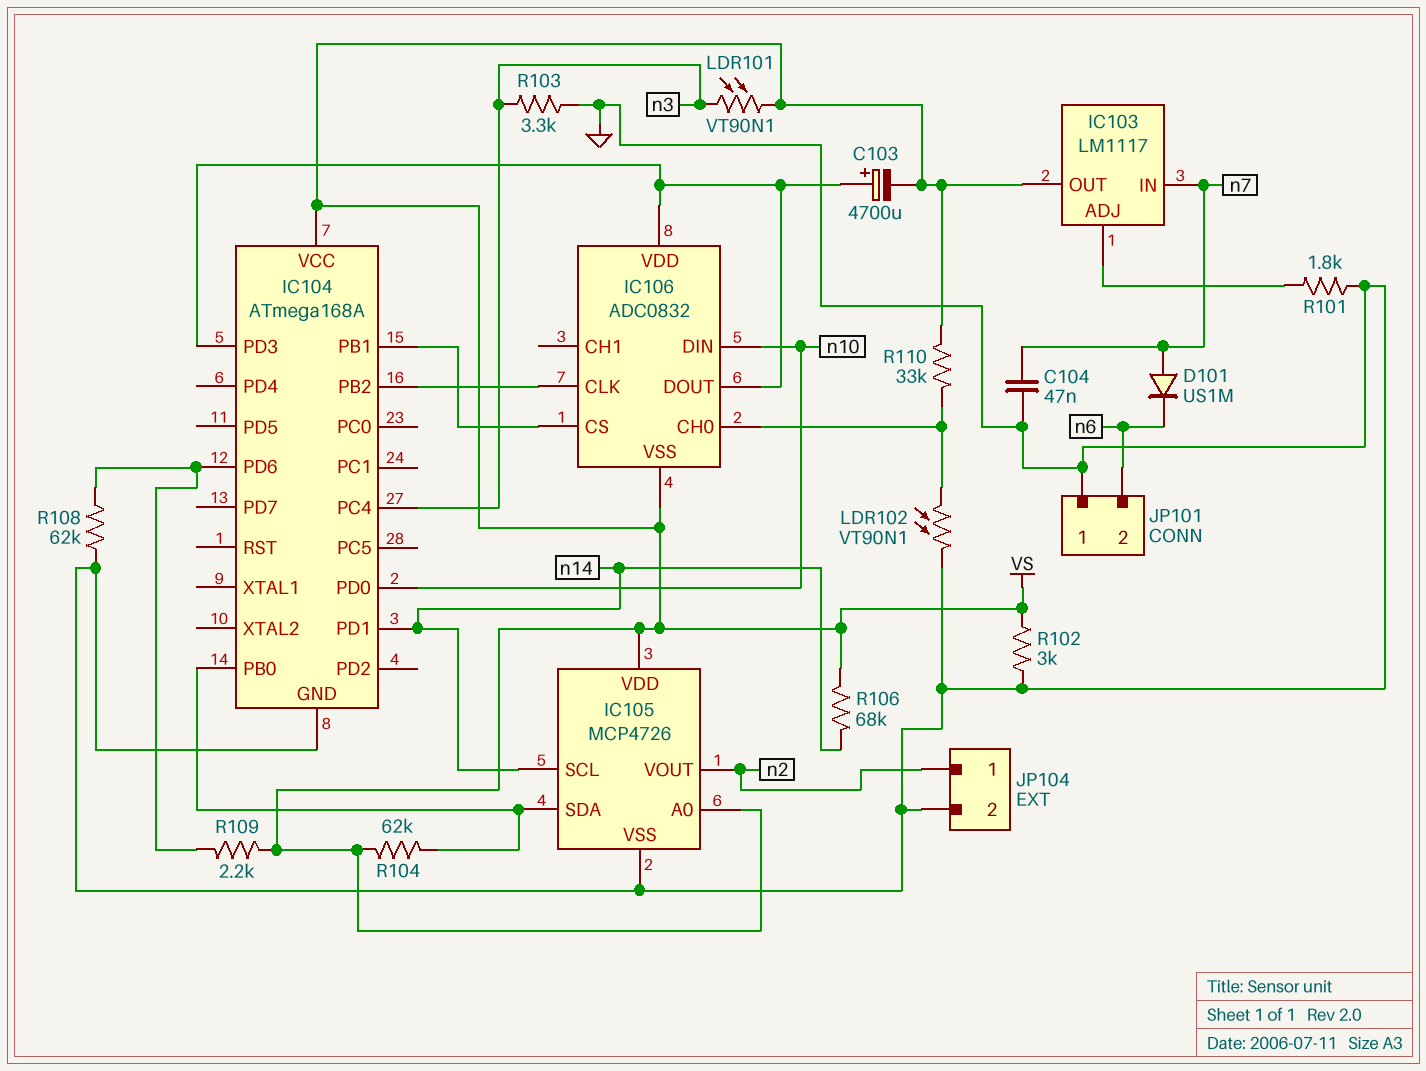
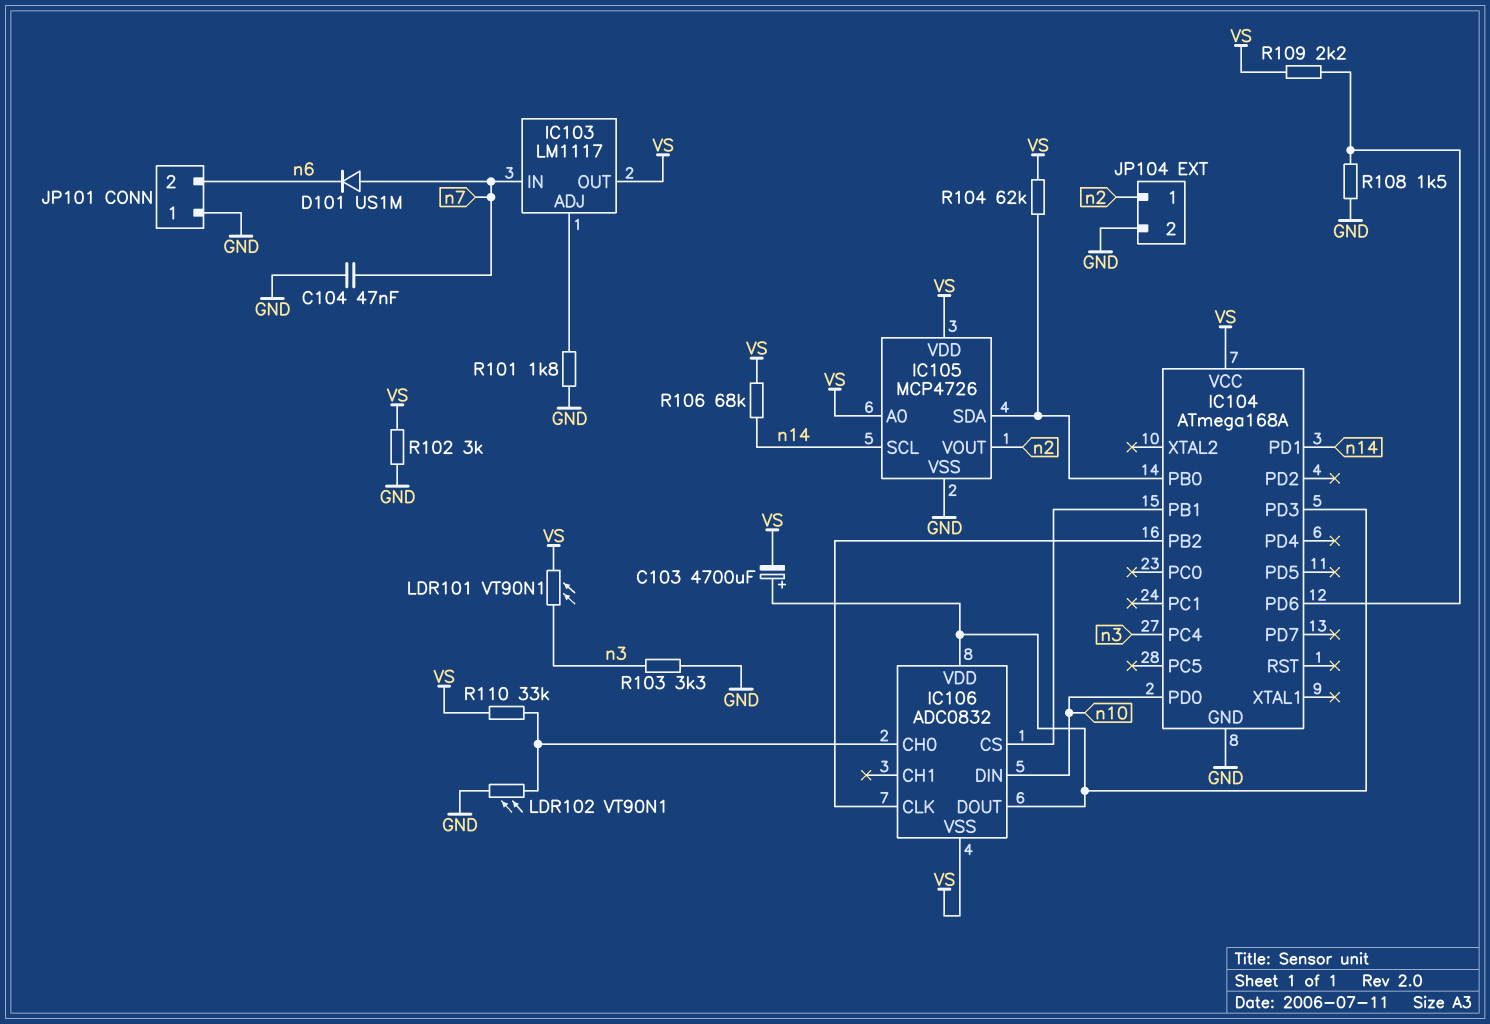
R108: 62k (GND, IC104/PD6) -> 1.5k (GND, IC104/PD6)

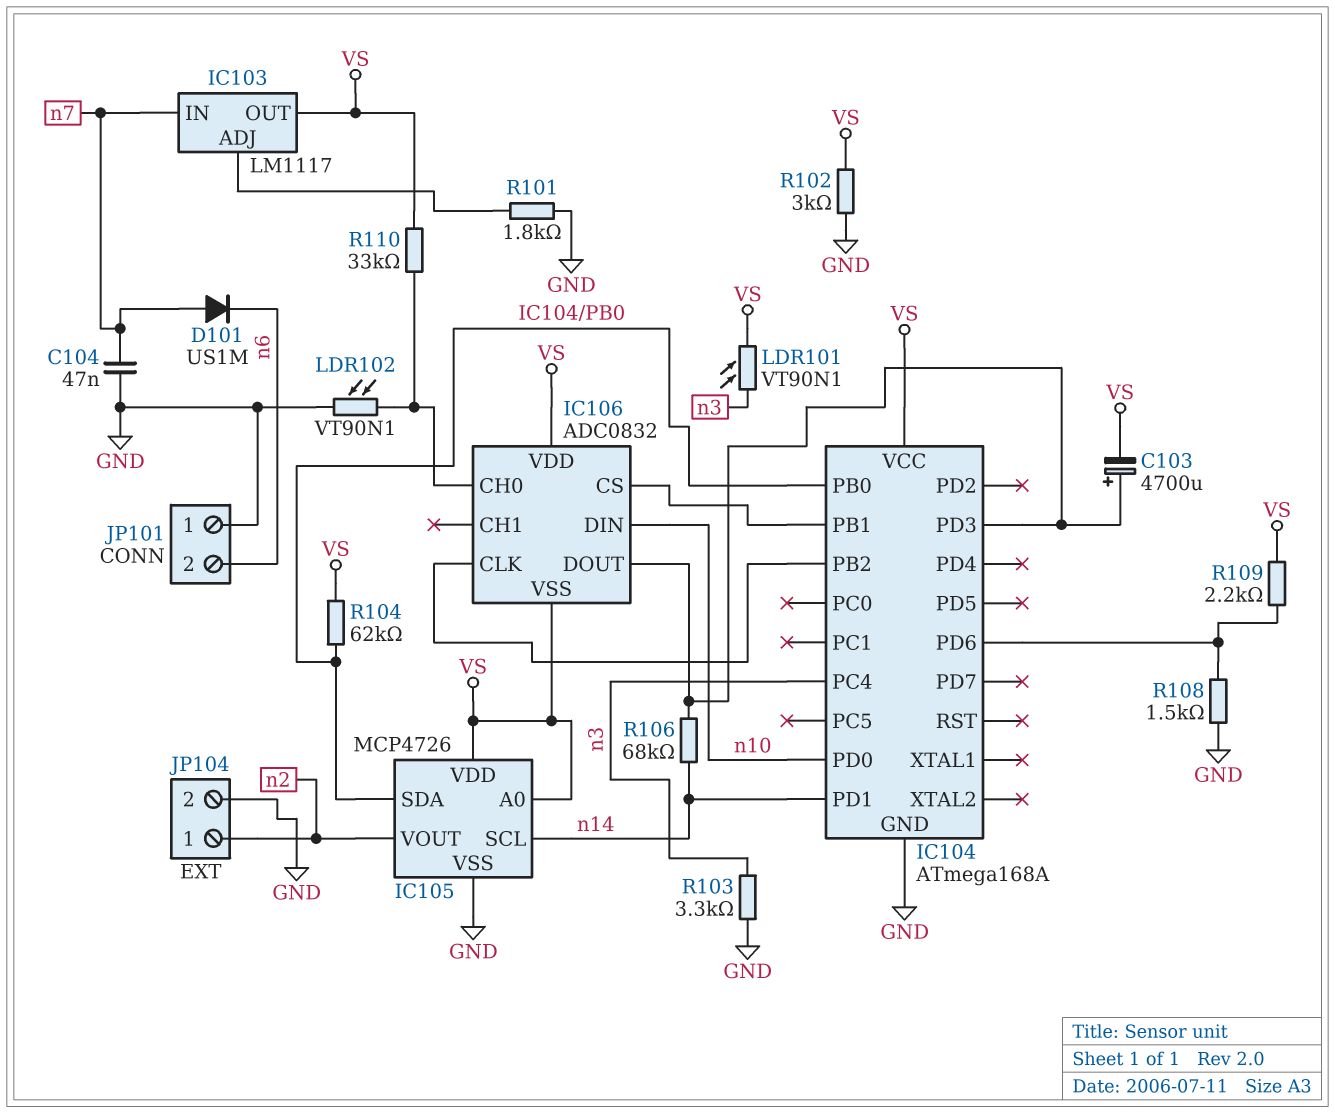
IC106 pin VDD: IC104/PD3 -> VS
R106: 68k (VS, n14) -> 68k (IC104/PD3, n14)

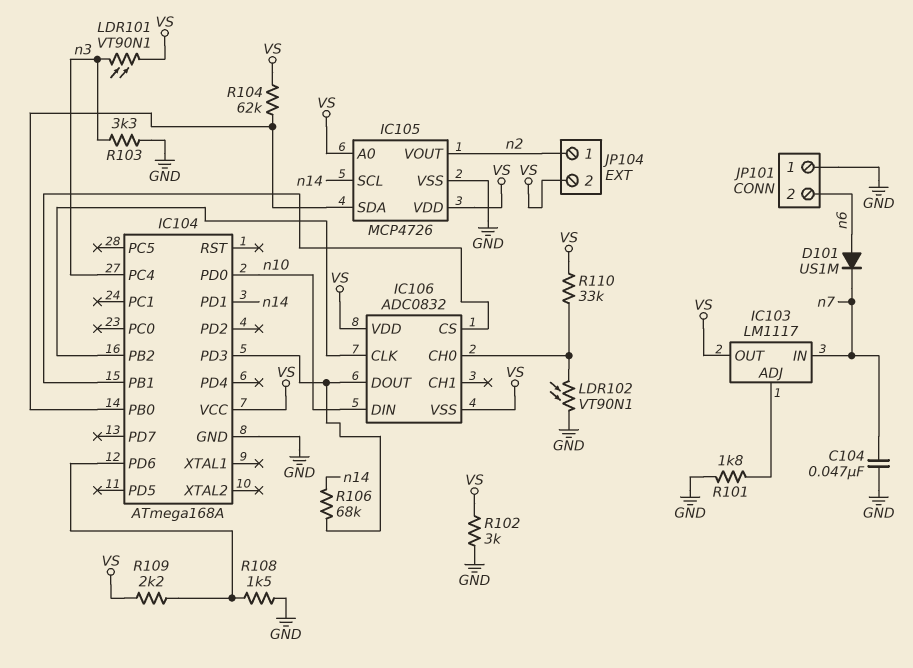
C103: 4700uF (plus IC104/PD3, minus VS) -> none
D101: diode US1M (A n7, K n6) -> diode US1M (A n6, K n7)
JP104 pin 2: GND -> VS

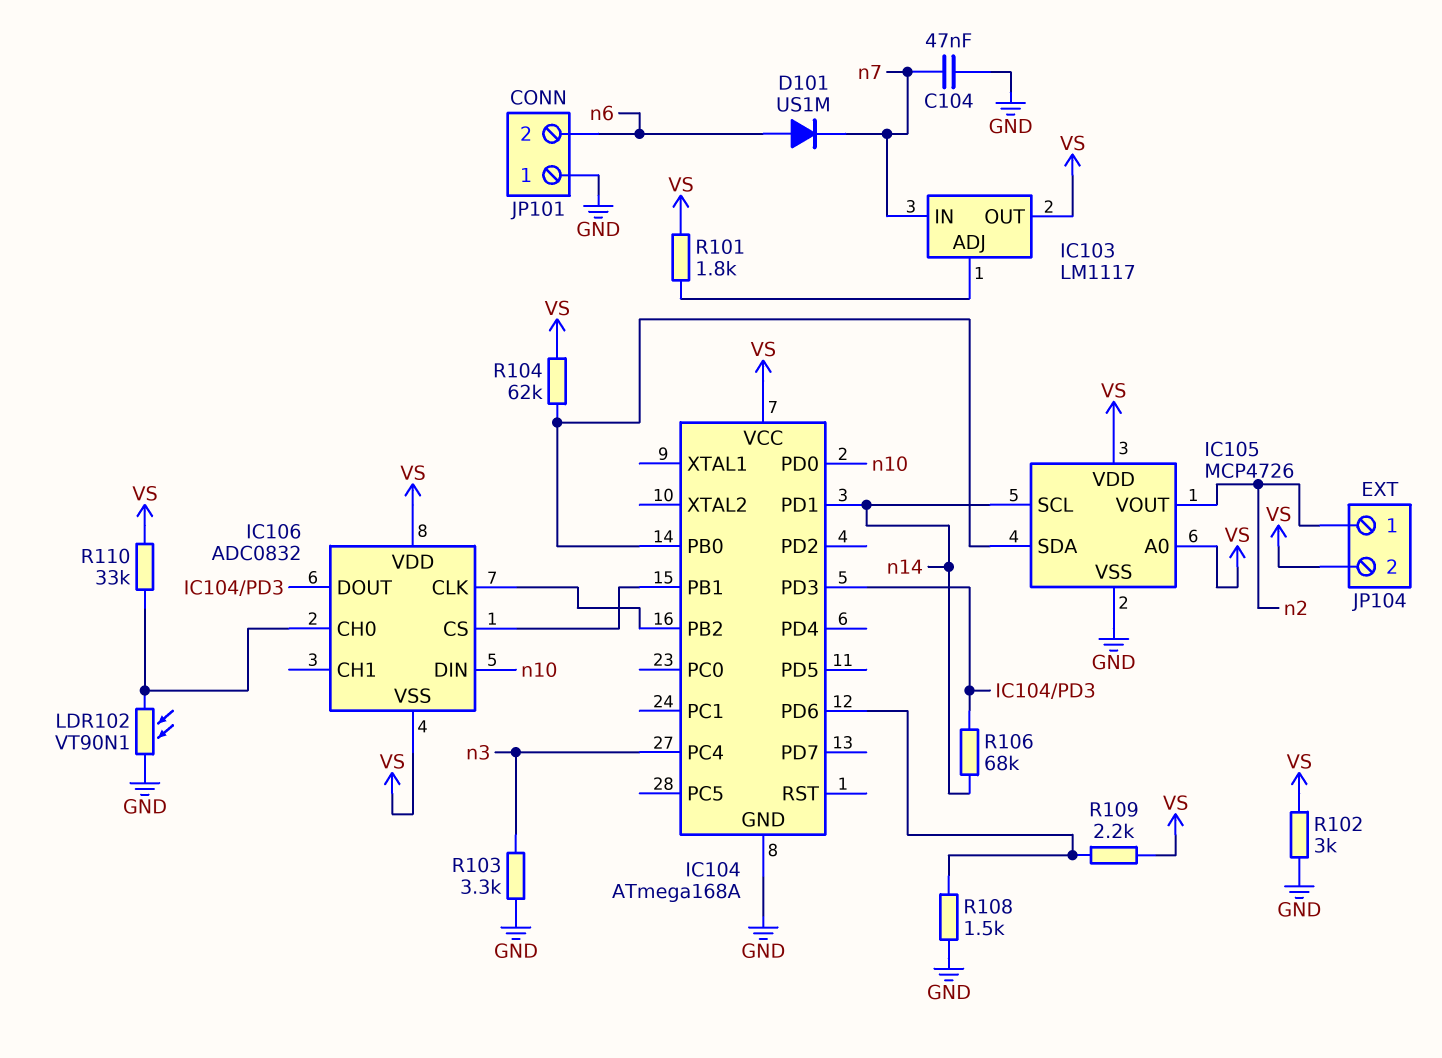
LDR101: VT90N1 (VS, n3) -> none
R101: 1.8k (GND, IC103/ADJ) -> 1.8k (IC103/ADJ, VS)

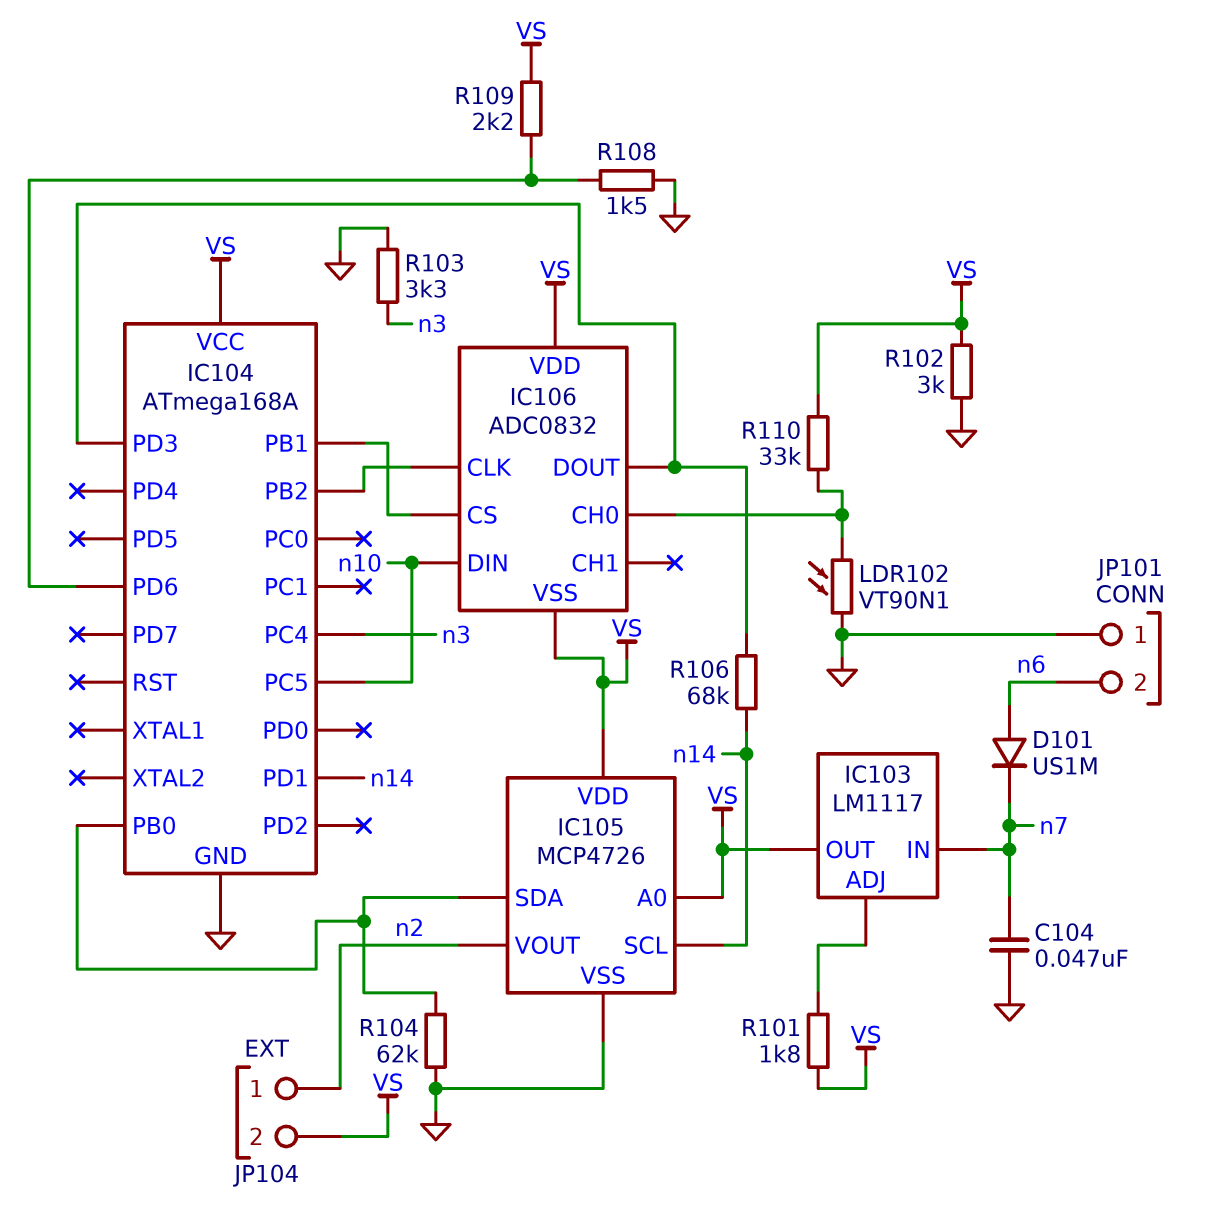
IC104 pin PC5: none -> n10
IC104 pin PD0: n10 -> none
R104: 62k (IC104/PB0, VS) -> 62k (GND, IC104/PB0)

